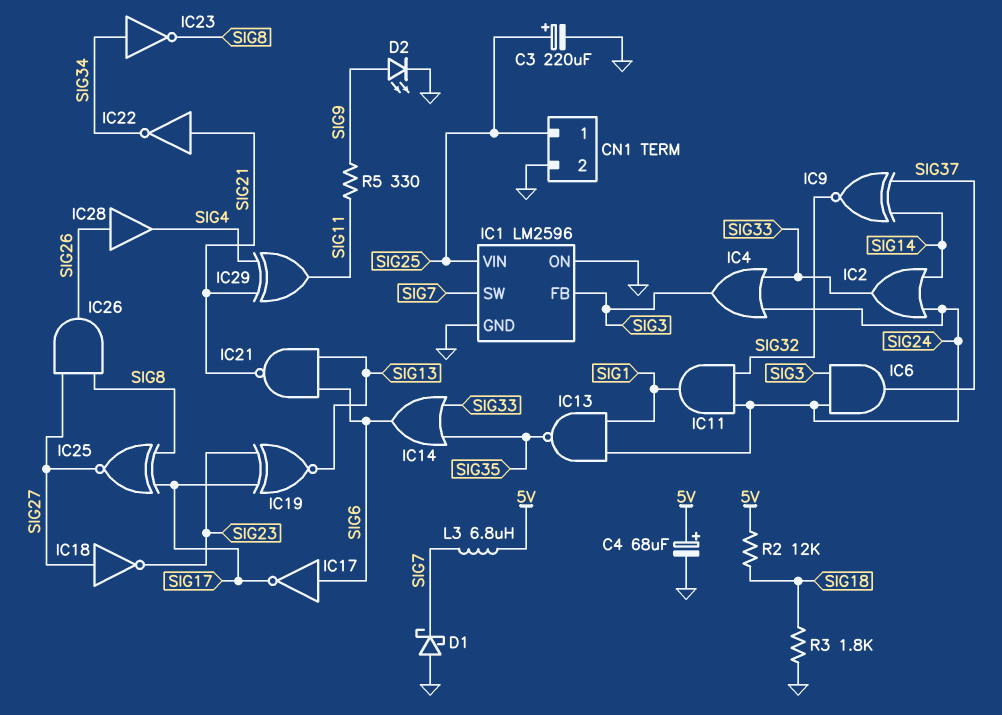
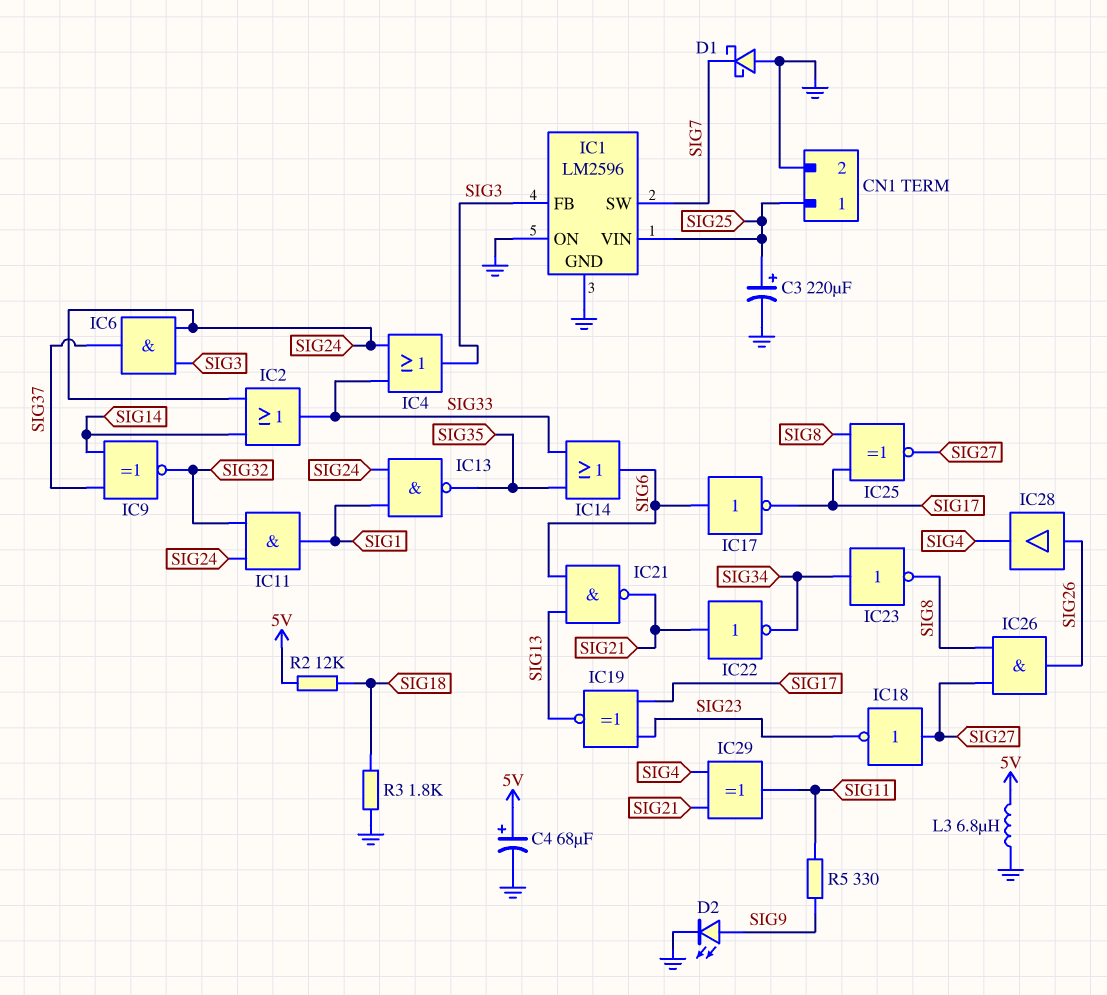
L3: 6.8uH (5V, SIG7) -> 6.8uH (5V, GND)

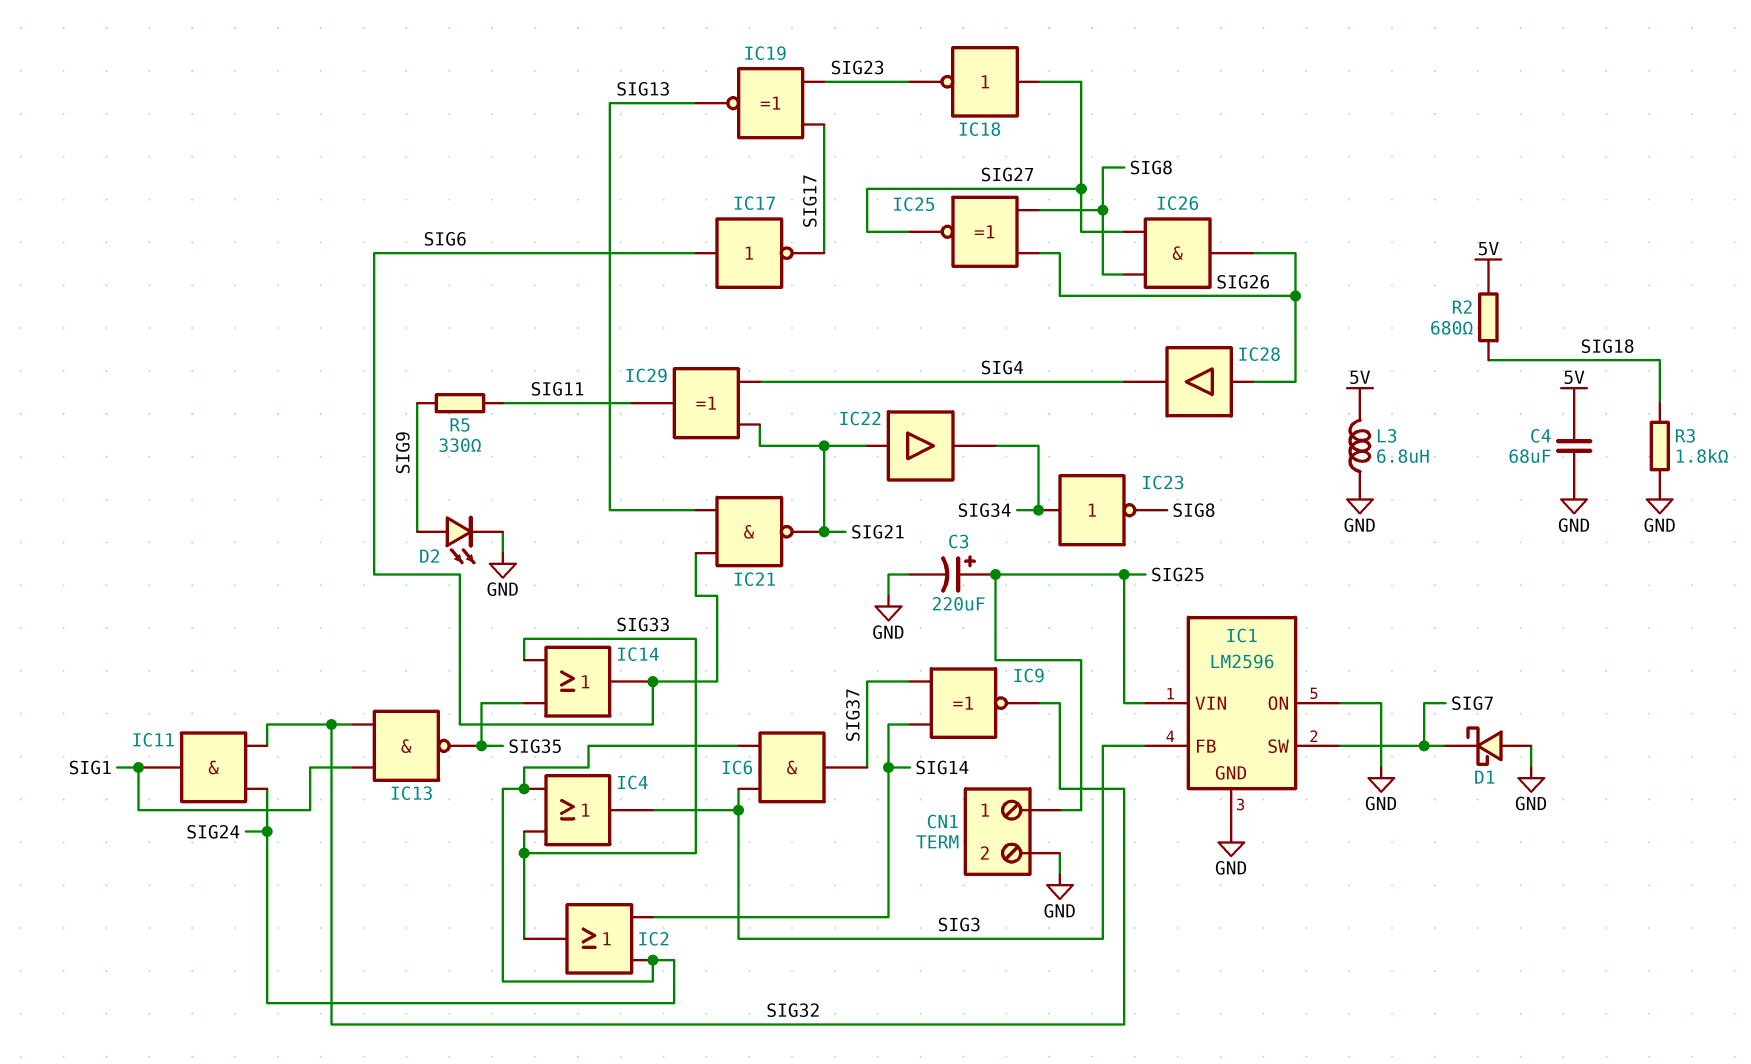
C4: 68uF (plus 5V, minus GND) -> 68uF (5V, GND)
IC13: NAND (in SIG1, in SIG24, out SIG35) -> NAND (in SIG1, in SIG32, out SIG35)
IC22: NOT (in SIG21, out SIG34) -> buffer (in SIG21, out SIG34)
IC25: XNOR (in SIG8, in SIG17, out SIG27) -> XNOR (in SIG8, in SIG26, out SIG27)
R2: 12k (5V, SIG18) -> 680 (5V, SIG18)

